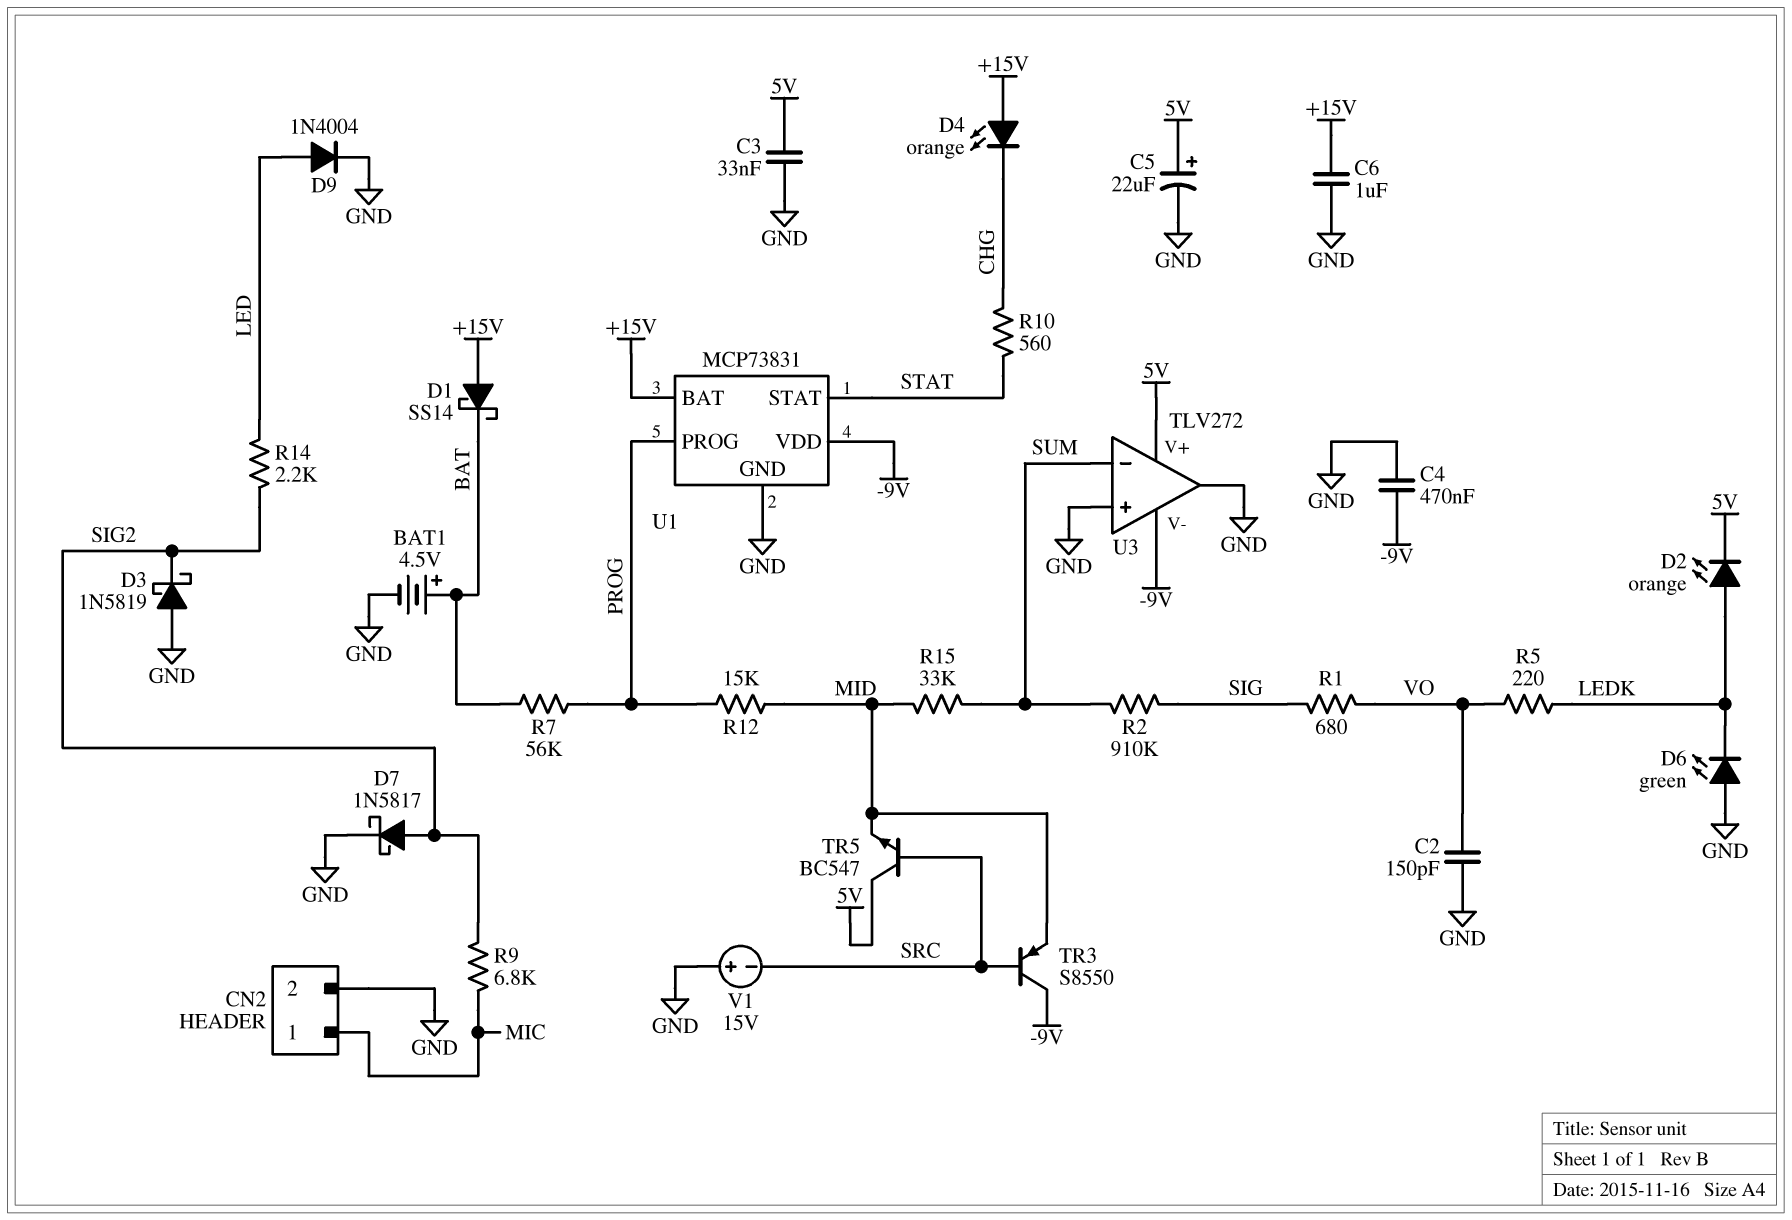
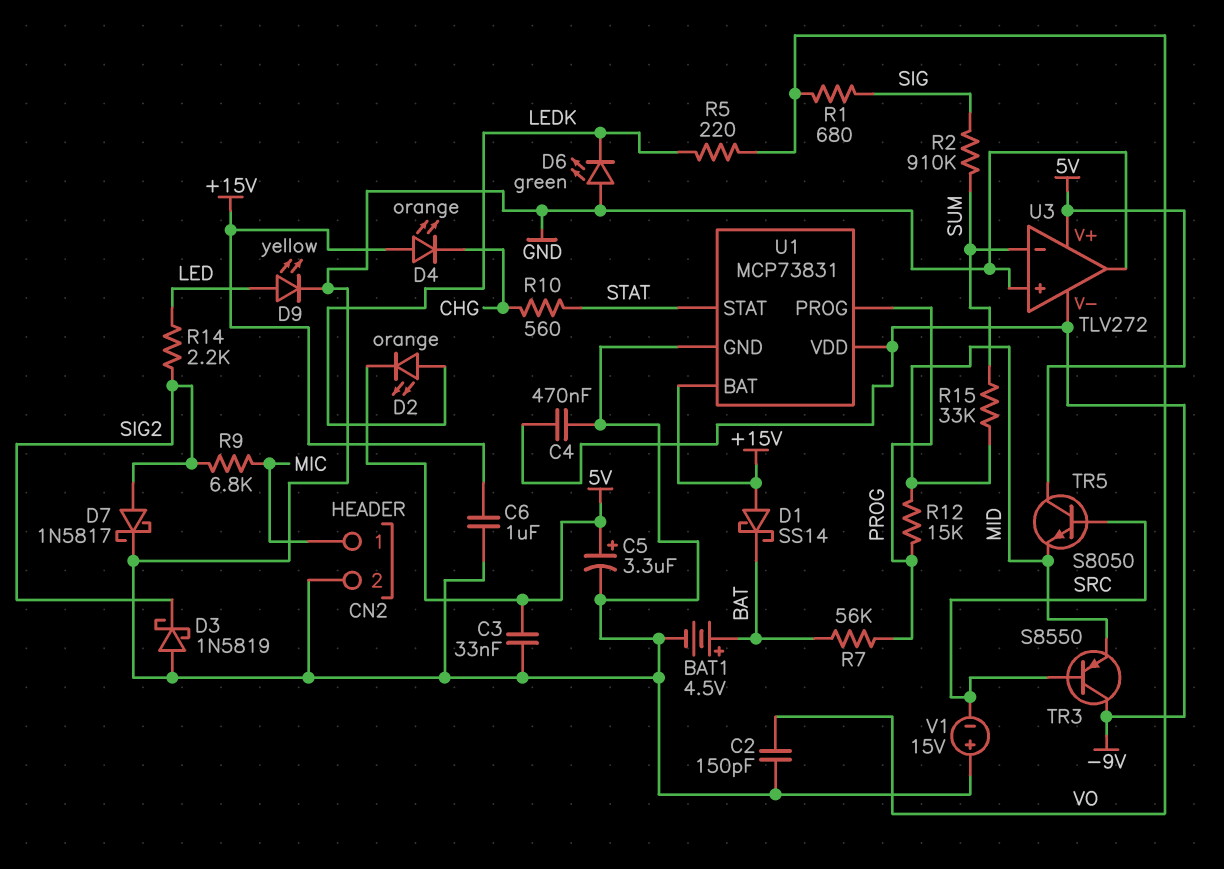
C5: 22uF (plus 5V, minus GND) -> 3.3uF (plus 5V, minus GND)
D9: diode 1N4004 (A LED, K GND) -> LED yellow (A LED, K GND)
TR5: NPN BC547 (B SRC, C 5V, E MID) -> NPN S8050 (B SRC, C 5V, E MID)

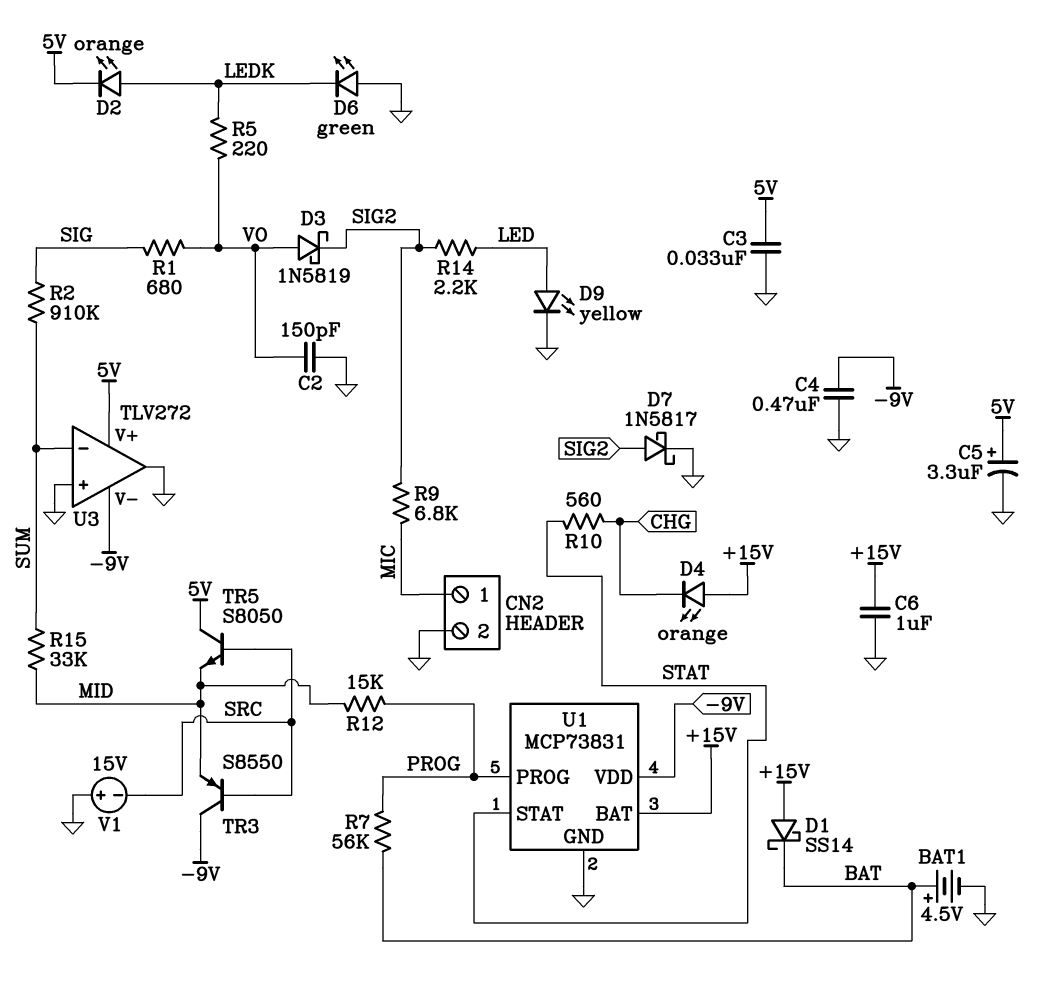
D3: schottky 1N5819 (A GND, K SIG2) -> schottky 1N5819 (A VO, K SIG2)

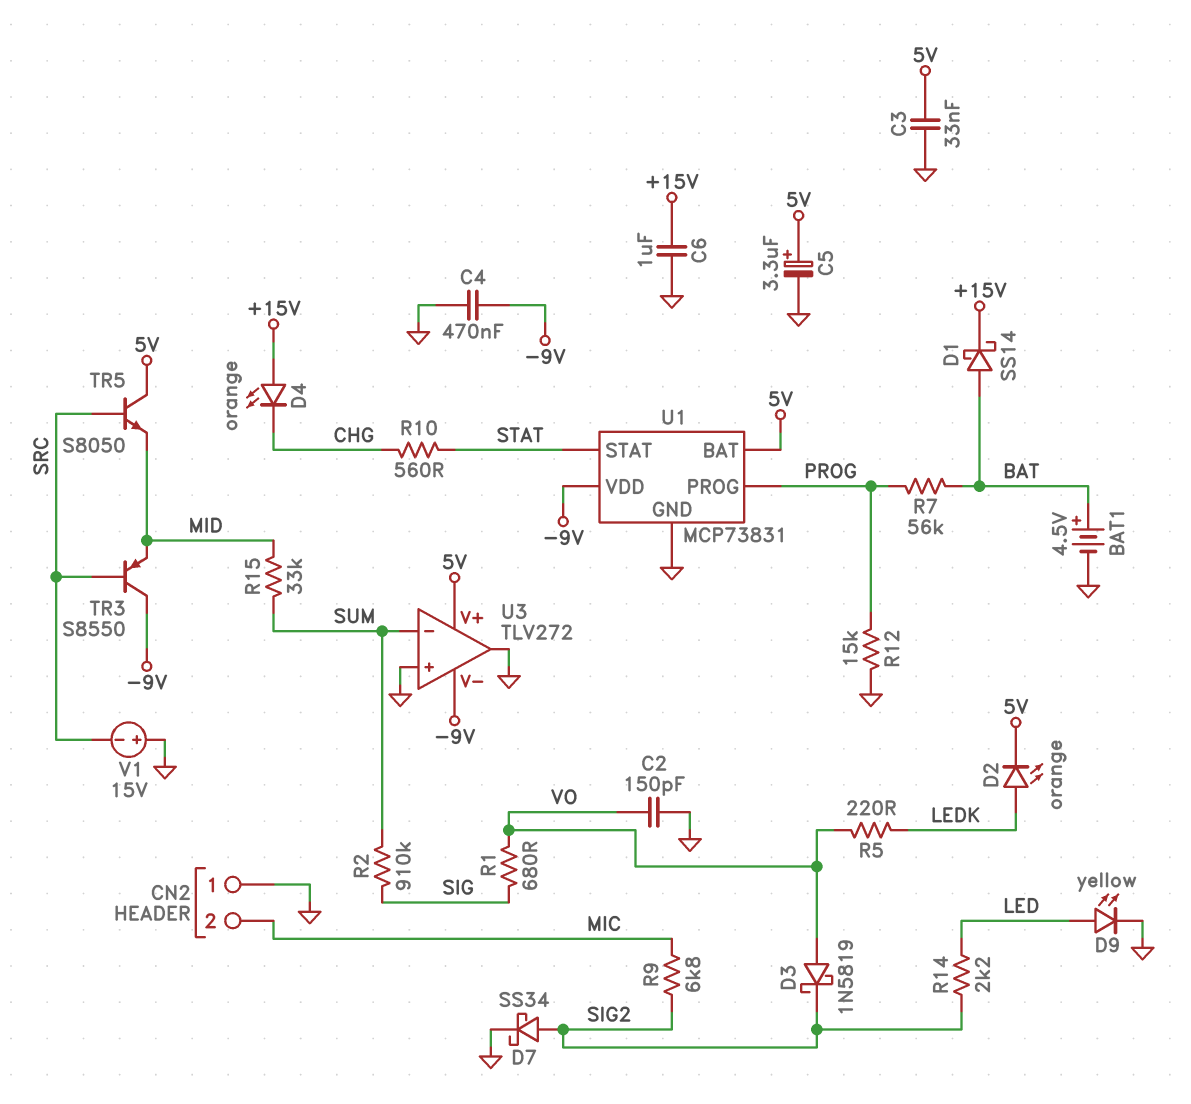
CN2 pin 1: MIC -> GND
CN2 pin 2: GND -> MIC
D1: schottky SS14 (A +15V, K BAT) -> schottky SS14 (A BAT, K +15V)
D6: LED green (A GND, K LEDK) -> none
D7: schottky 1N5817 (A SIG2, K GND) -> schottky SS34 (A SIG2, K GND)
R12: 15k (MID, PROG) -> 15k (GND, PROG)
U1 pin BAT: +15V -> 5V

